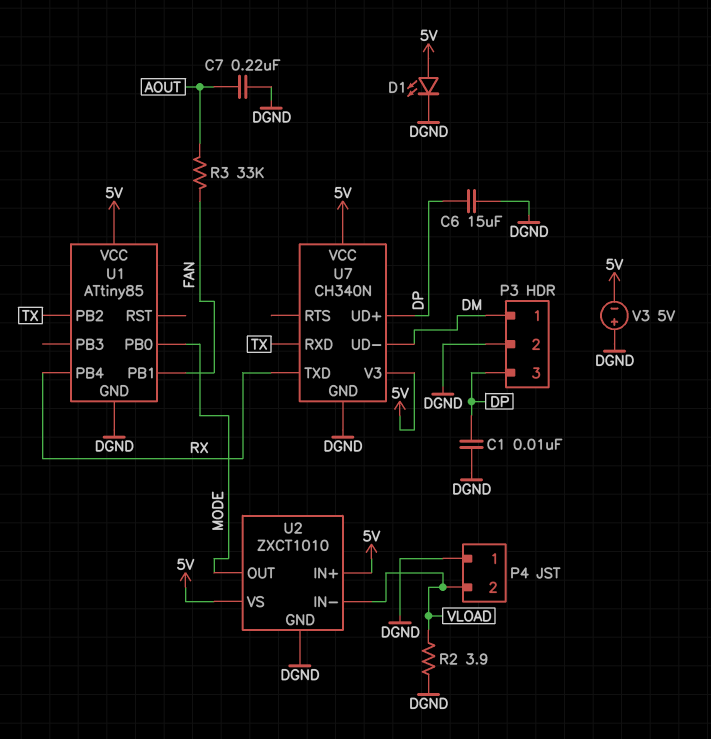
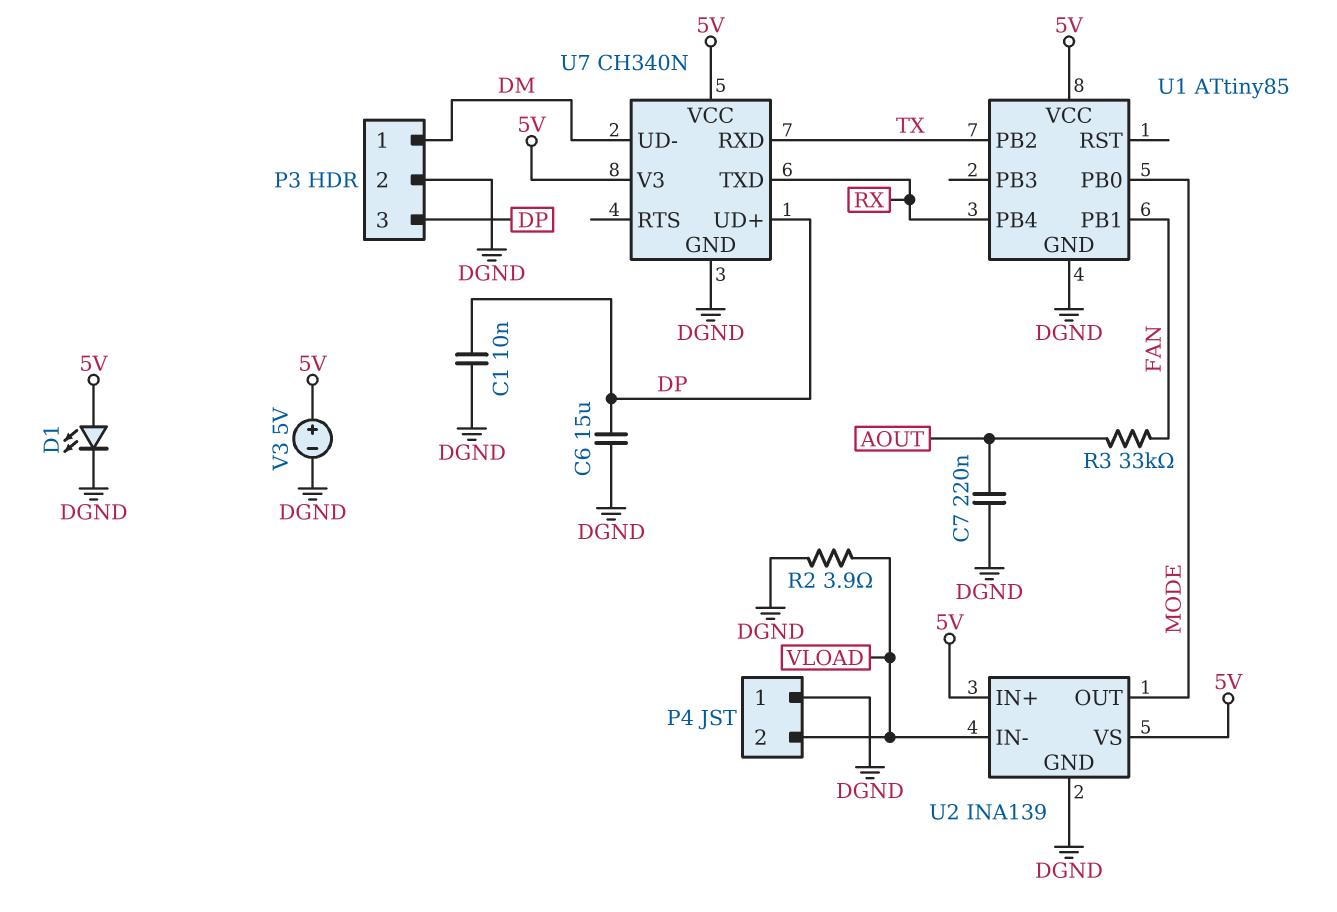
U2: ZXCT1010 -> INA139
V3: 5V (plus DGND, minus 5V) -> 5V (plus 5V, minus DGND)

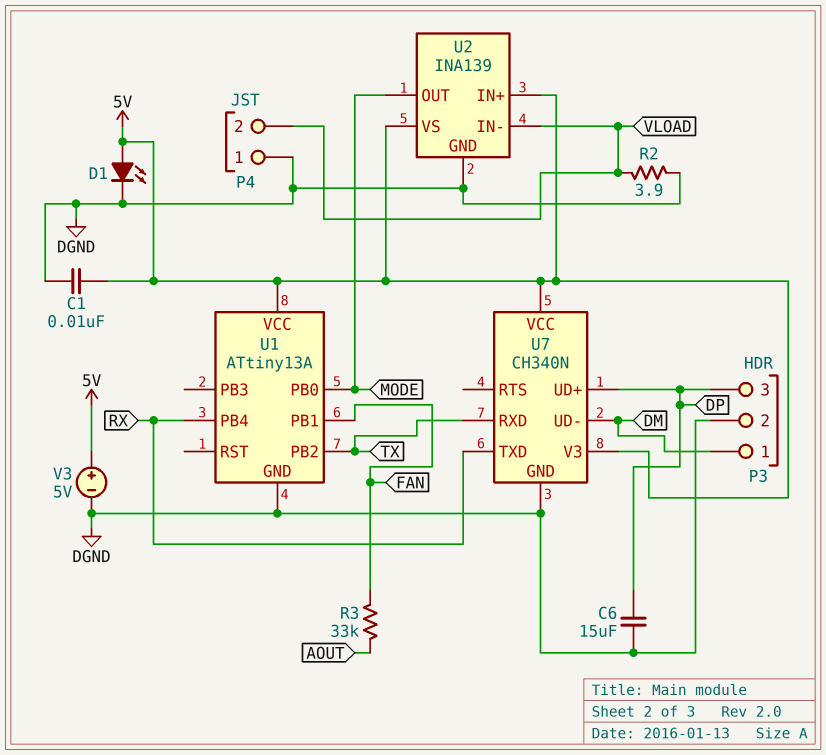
C1: 10nF (DGND, DP) -> 10nF (5V, DGND)
C7: 220nF (AOUT, DGND) -> none
U1: ATtiny85 -> ATtiny13A

